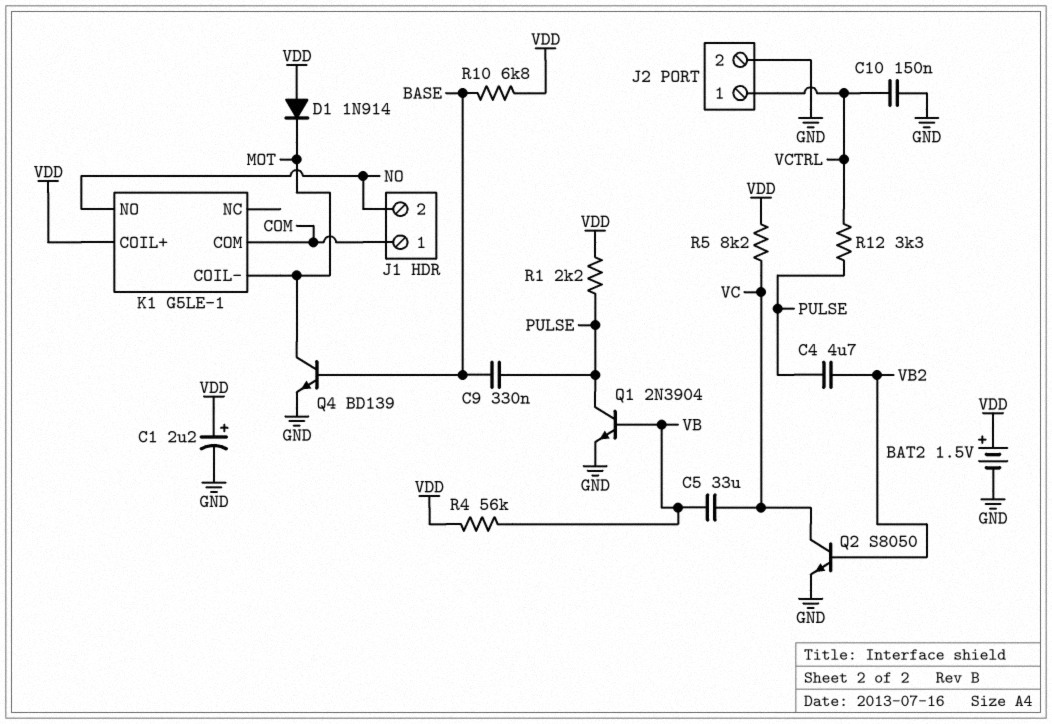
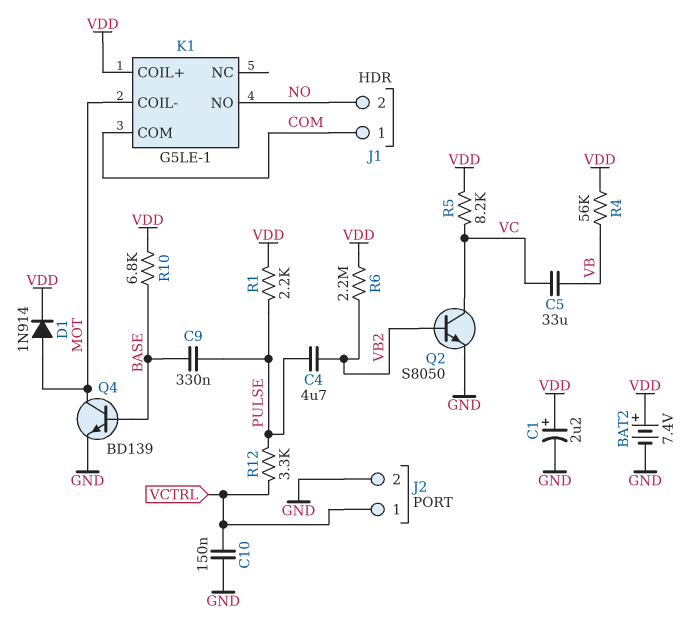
BAT2: 1.5V (plus VDD, minus GND) -> 7.4V (plus VDD, minus GND)
D1: diode 1N914 (A VDD, K MOT) -> diode 1N914 (A MOT, K VDD)
Q1: NPN 2N3904 (B VB, C PULSE, E GND) -> none
R6: none -> 2.2M (VB2, VDD)

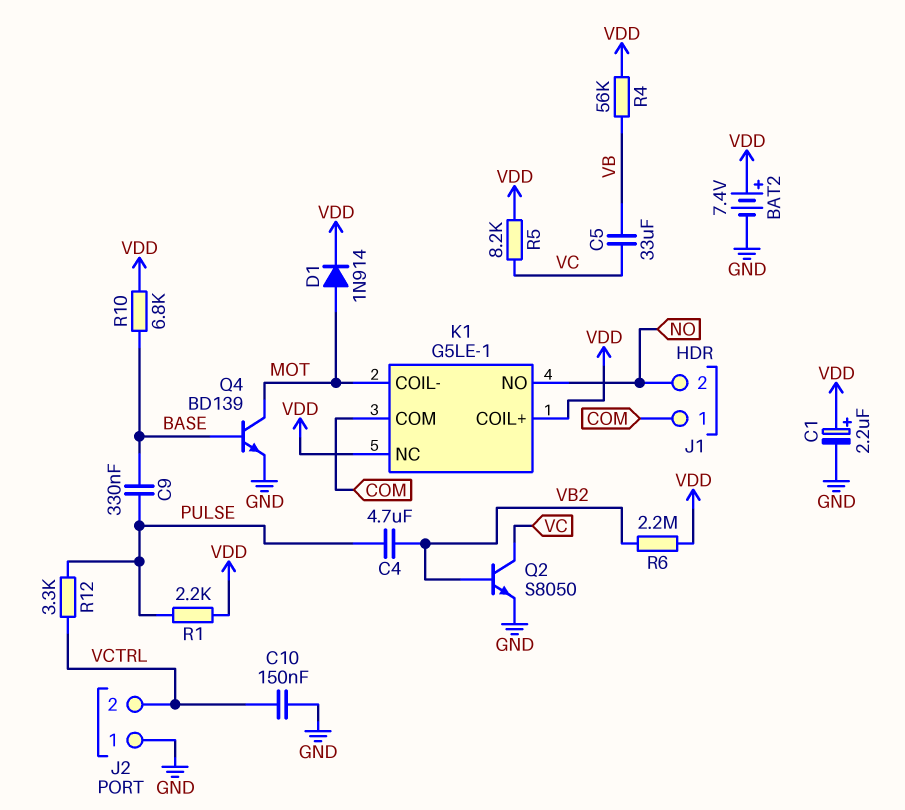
J2 pin 1: VCTRL -> GND
J2 pin 2: GND -> VCTRL
K1 pin NC: none -> VDD

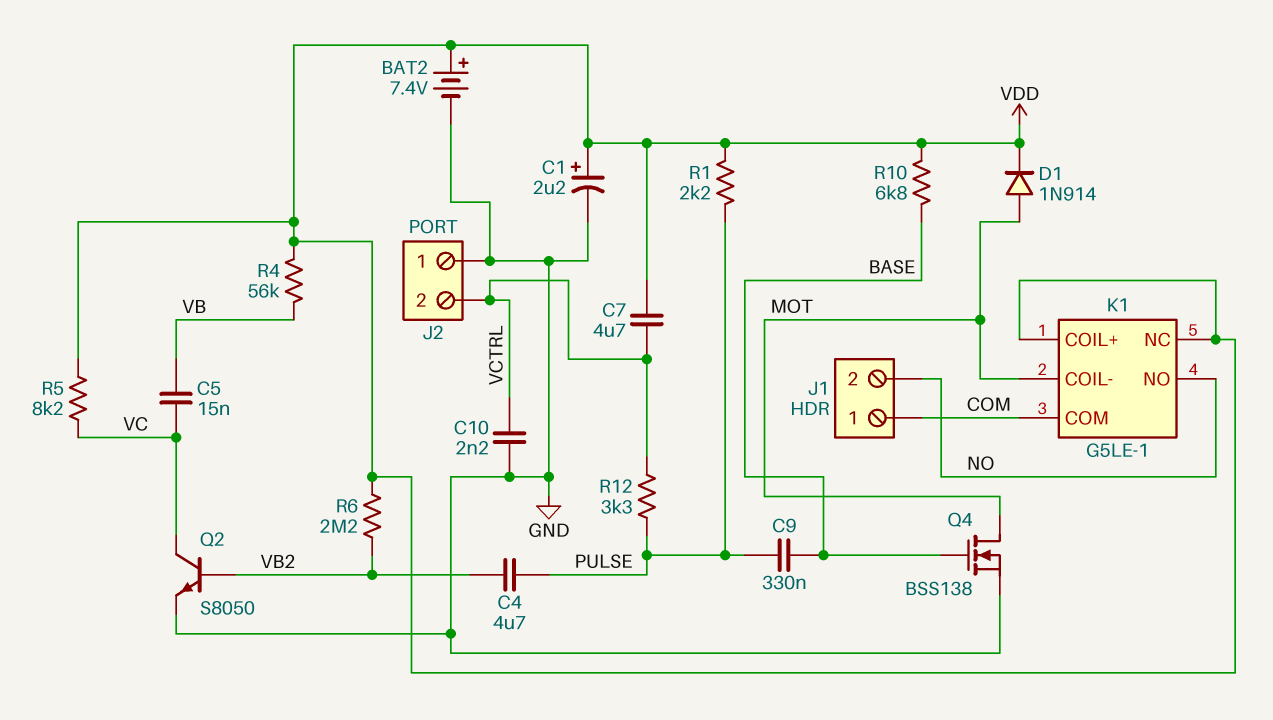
C5: 33uF (VB, VC) -> 15nF (VB, VC)
C7: none -> 4.7uF (VCTRL, VDD)
C10: 150nF (GND, VCTRL) -> 2.2nF (GND, VCTRL)
Q4: NPN BD139 (B BASE, C MOT, E GND) -> NMOS BSS138 (G BASE, D MOT, S GND)

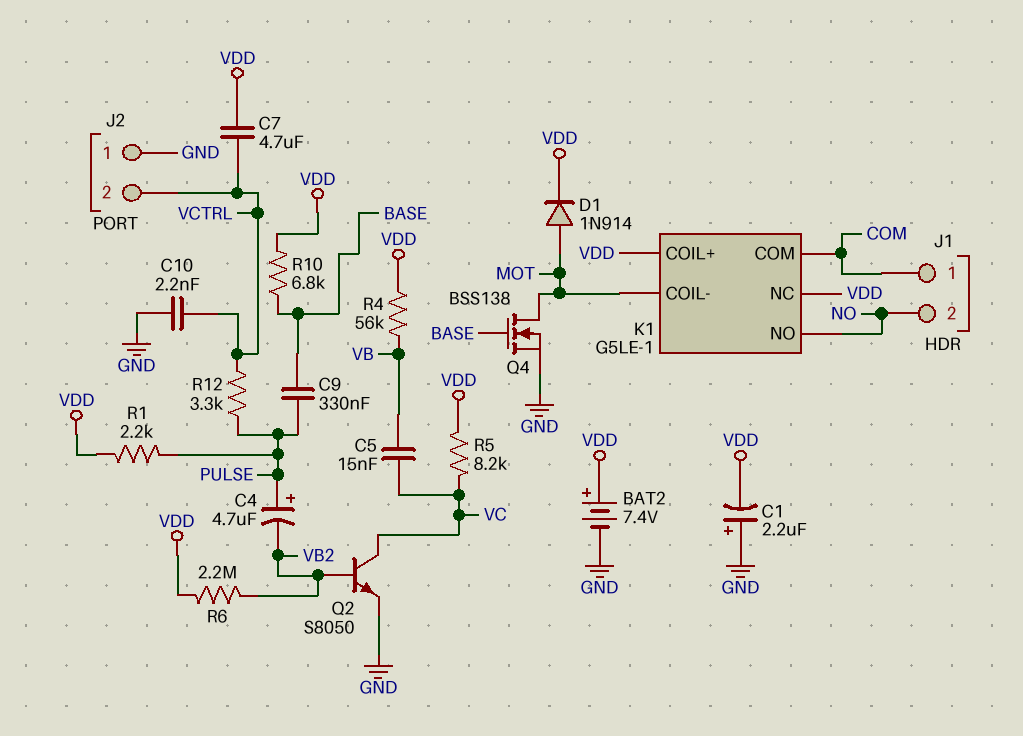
C1: 2.2uF (plus VDD, minus GND) -> 2.2uF (plus GND, minus VDD)
C4: 4.7uF (PULSE, VB2) -> 4.7uF (plus PULSE, minus VB2)

